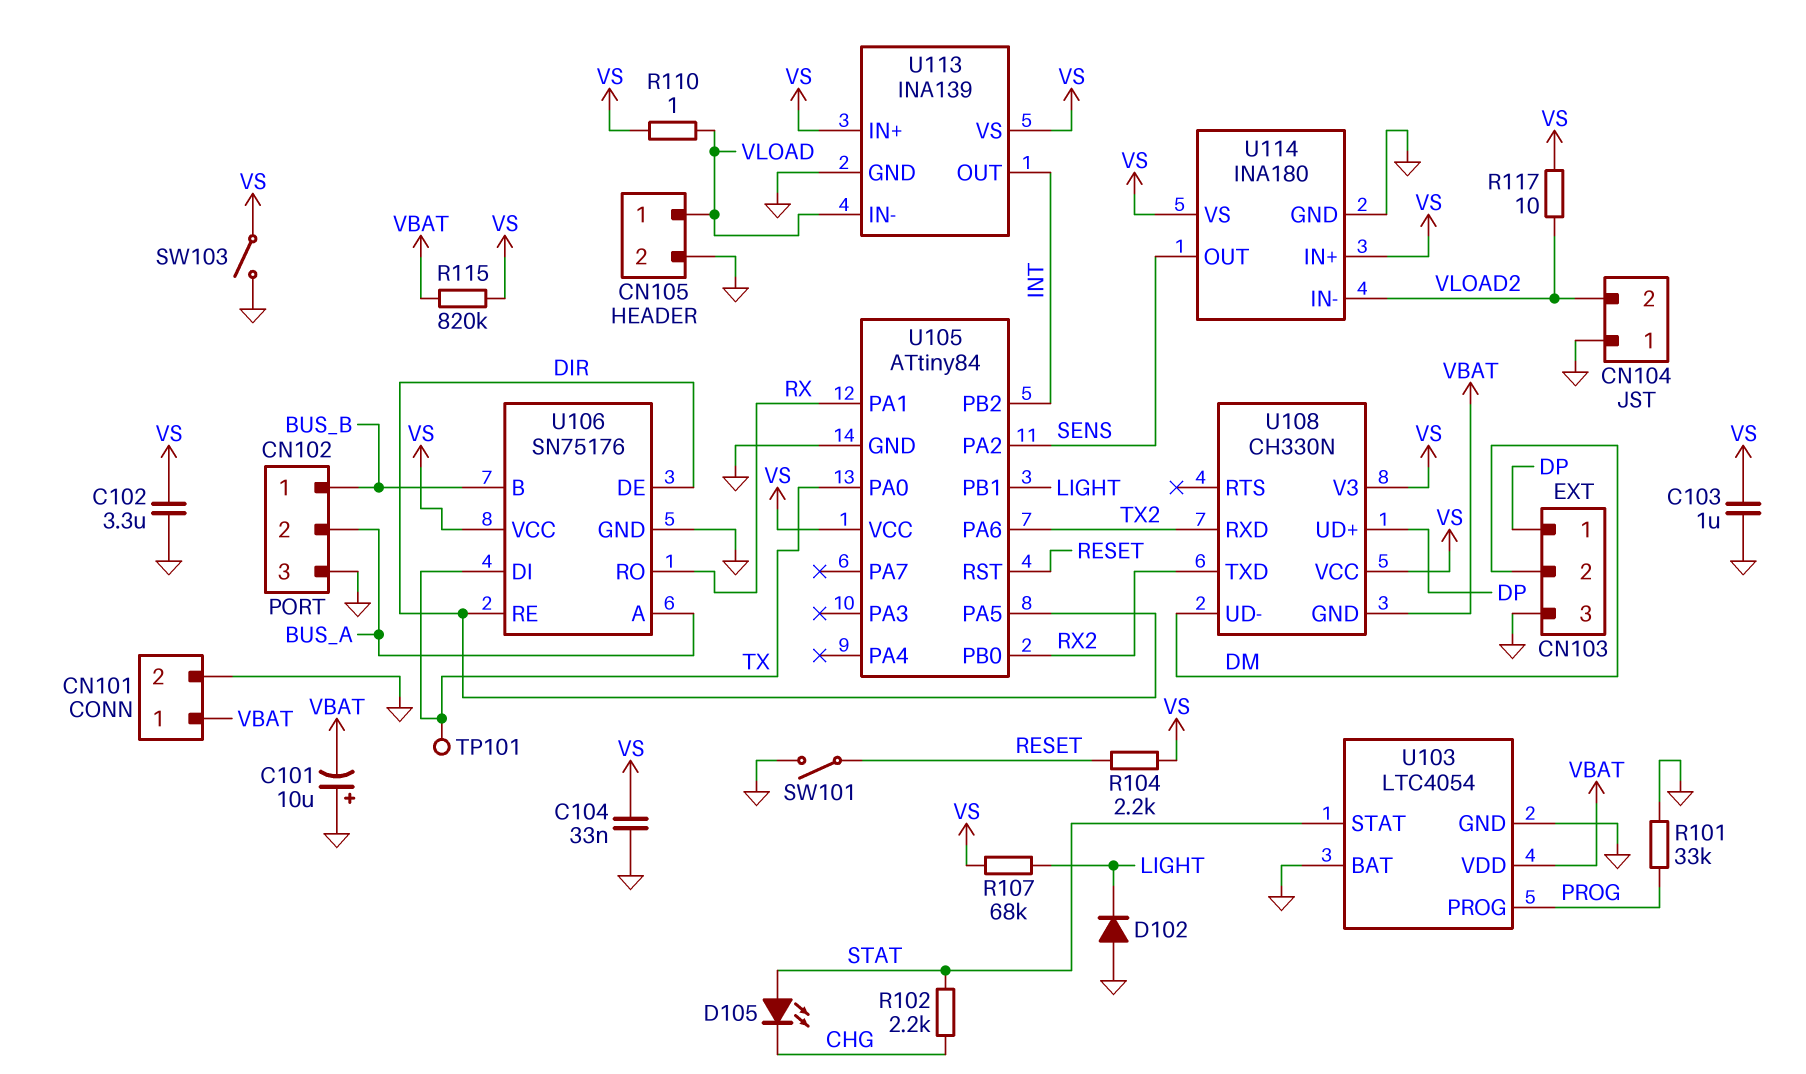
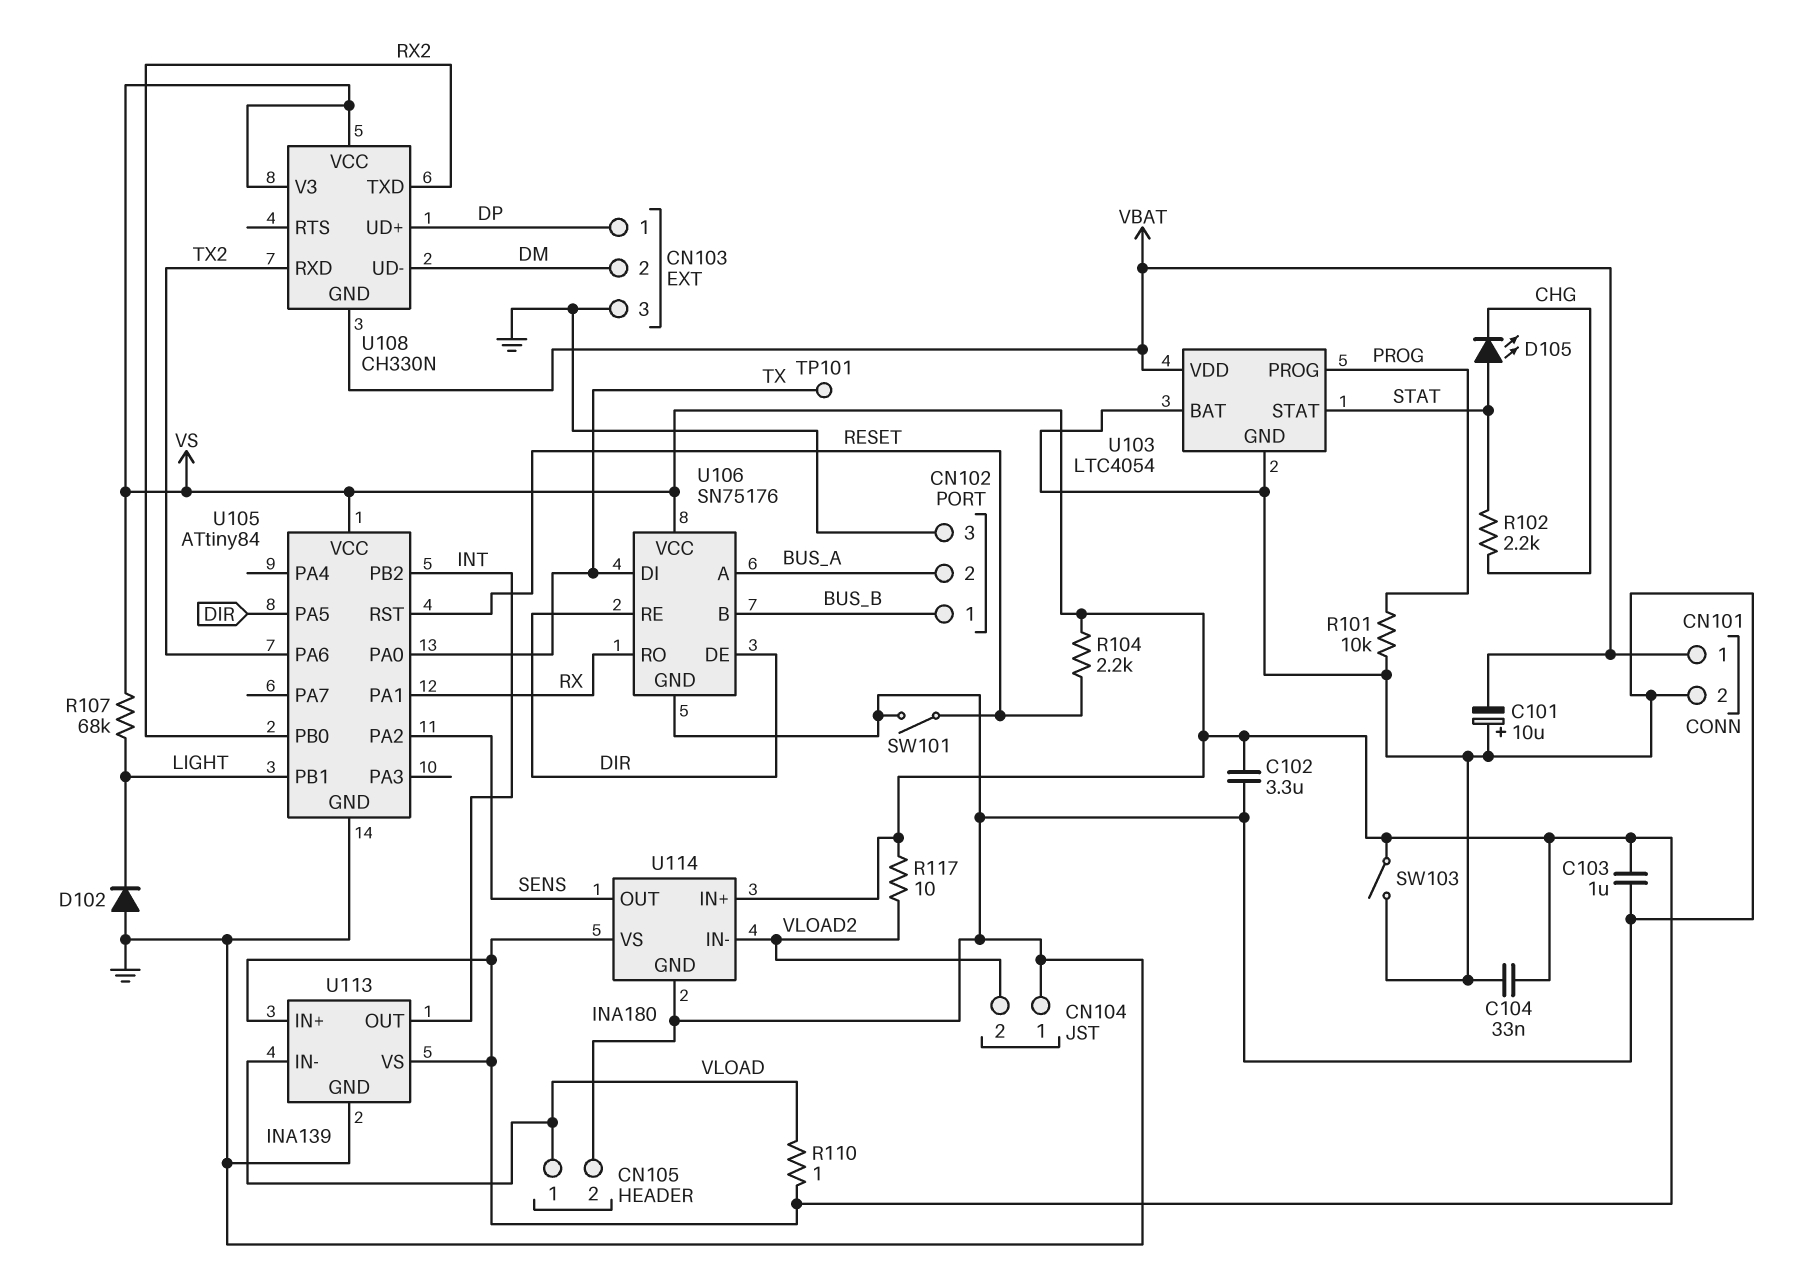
R101: 33k (GND, PROG) -> 10k (GND, PROG)
R115: 820k (VBAT, VS) -> none

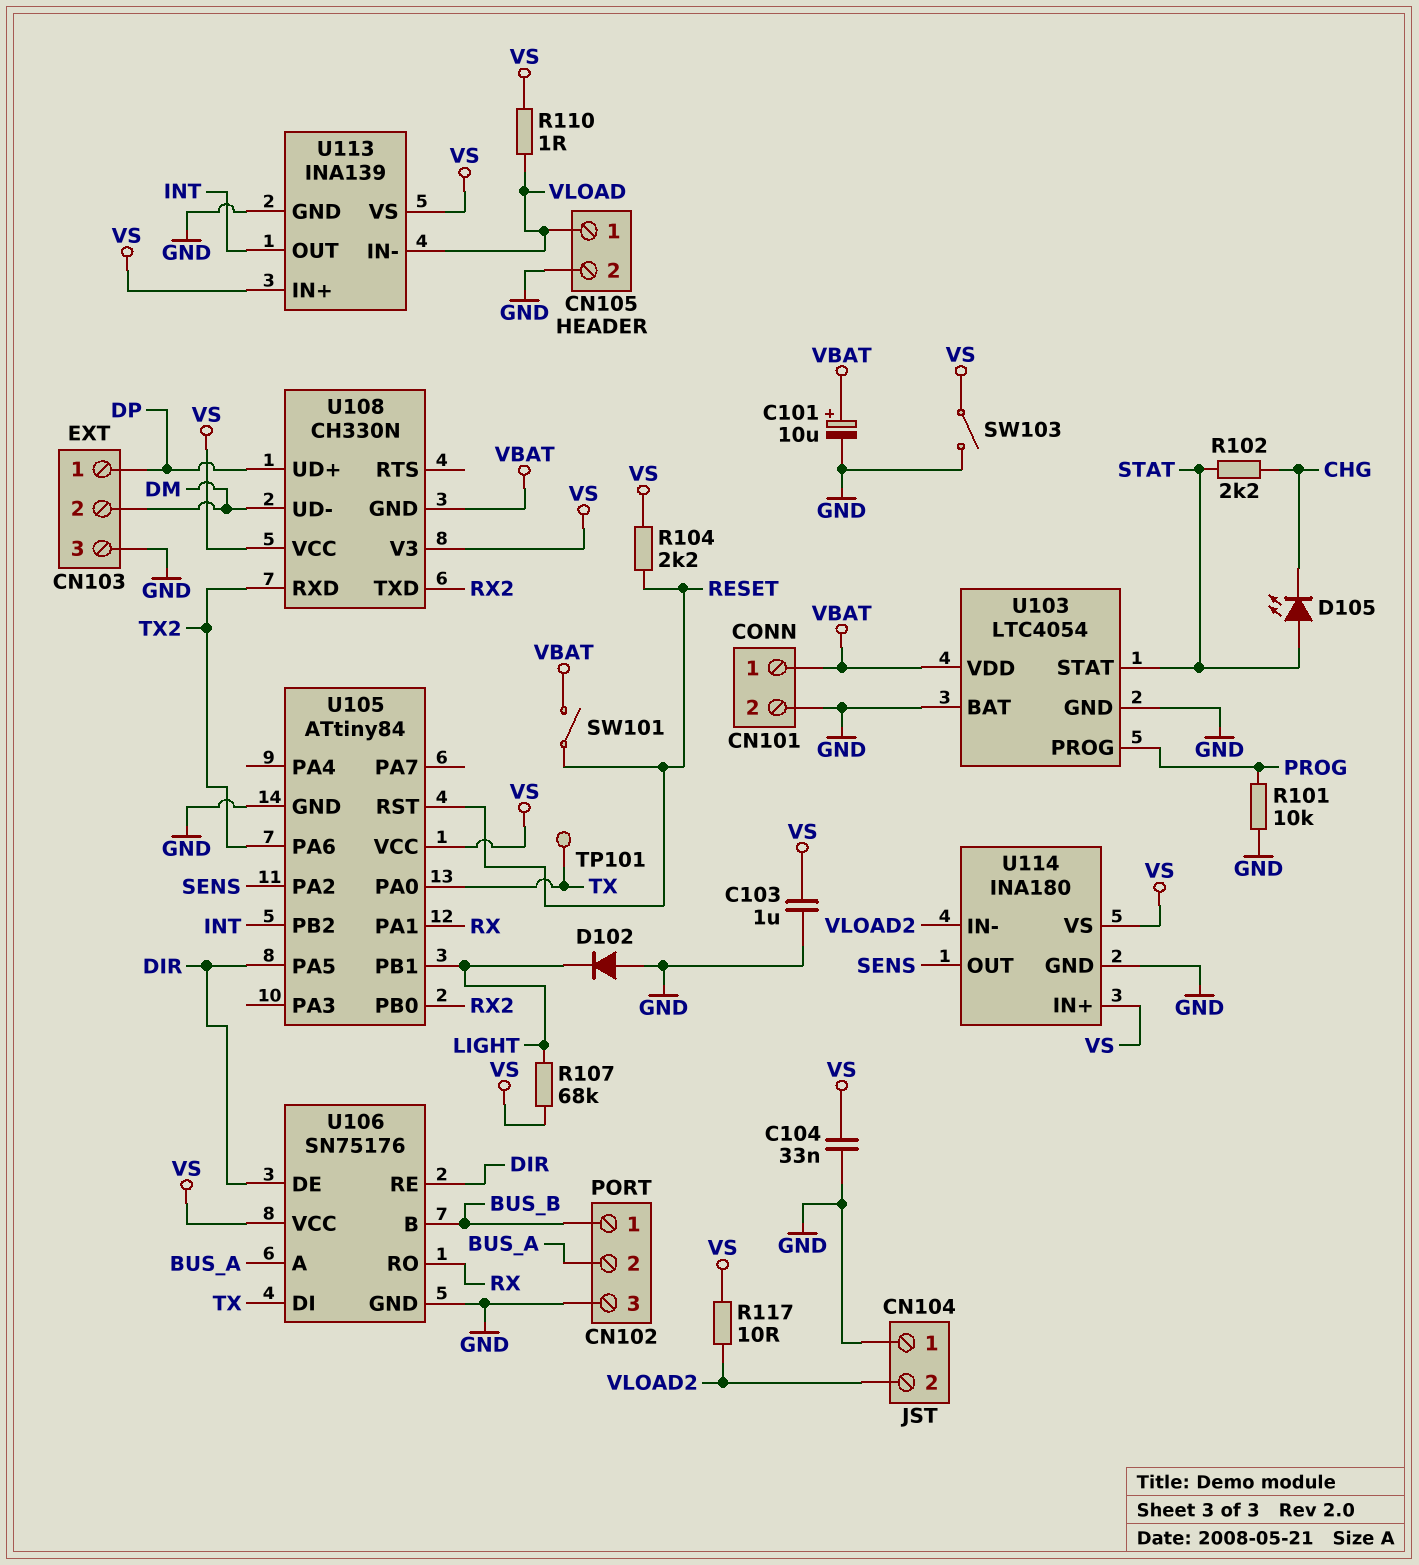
C101: 10uF (plus GND, minus VBAT) -> 10uF (plus VBAT, minus GND)
C102: 3.3uF (GND, VS) -> none
SW101: switch (GND, RESET) -> switch (RESET, VBAT)

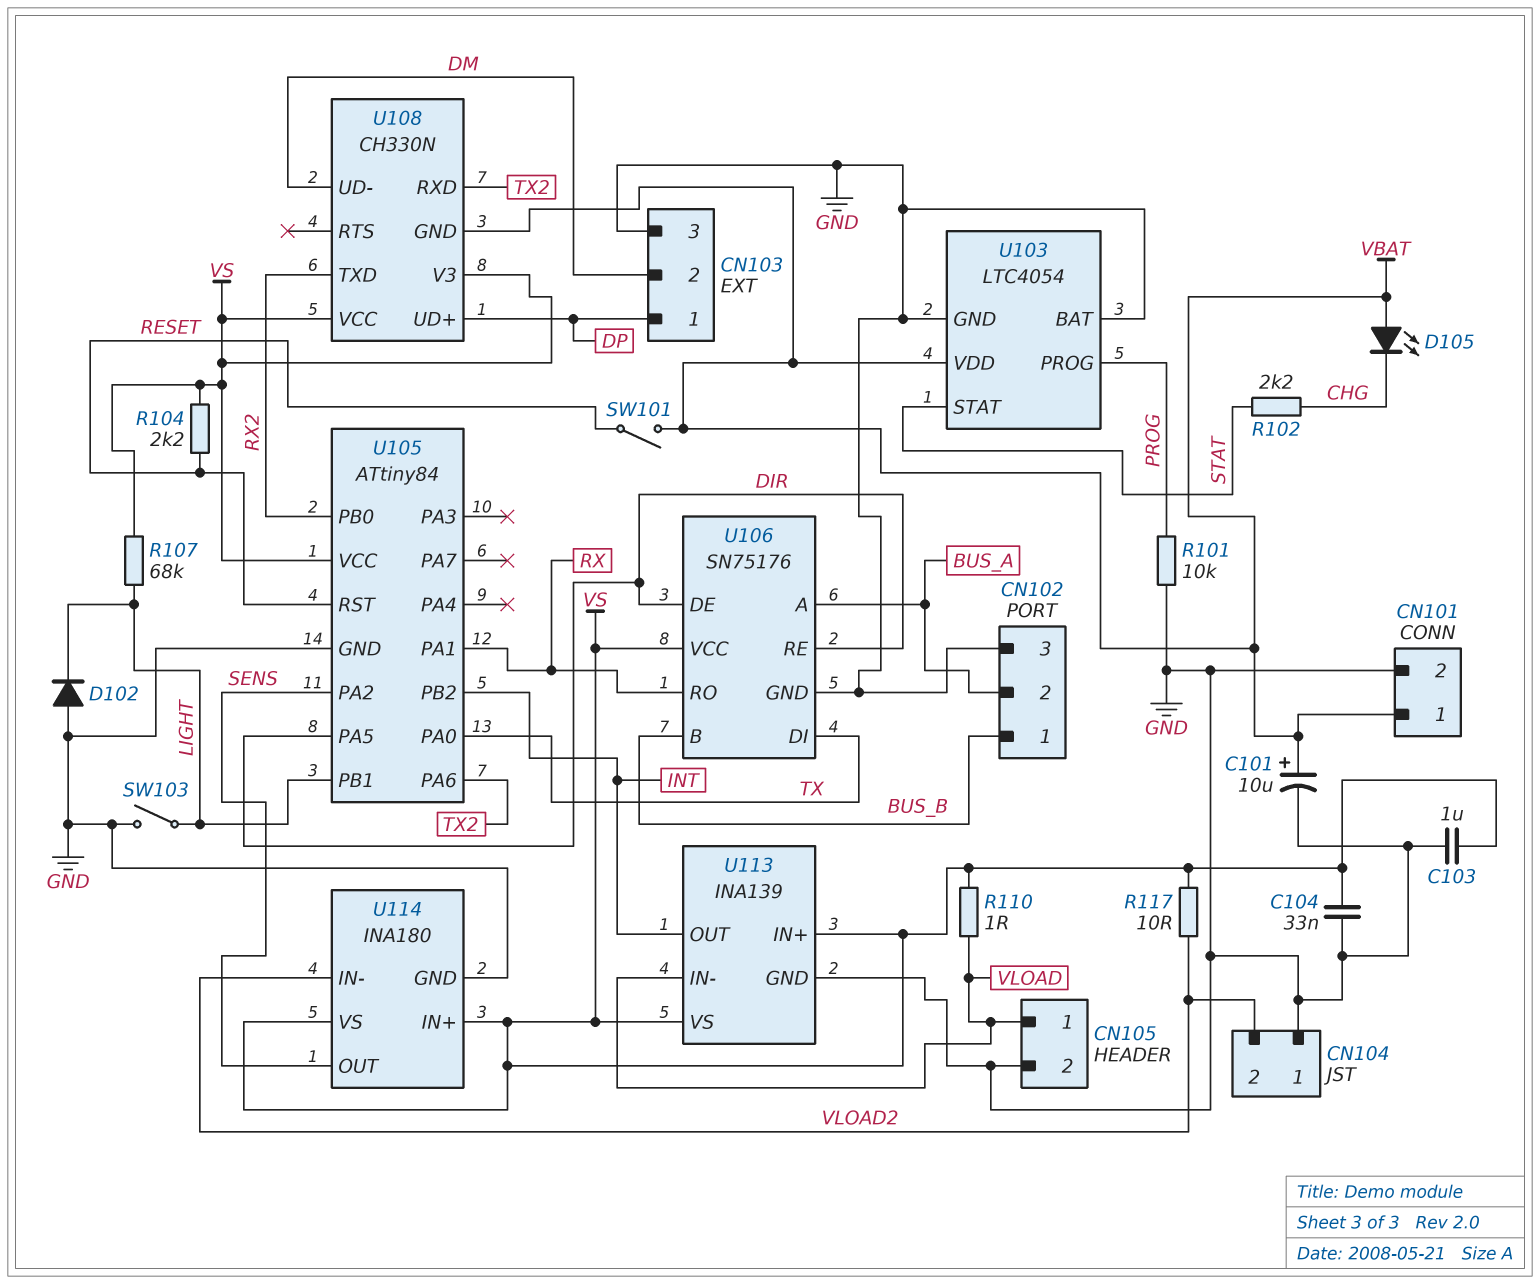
D105: LED (A STAT, K CHG) -> LED (A VBAT, K CHG)
SW103: switch (GND, VS) -> switch (GND, LIGHT)
TP101: test point (TX) -> none

